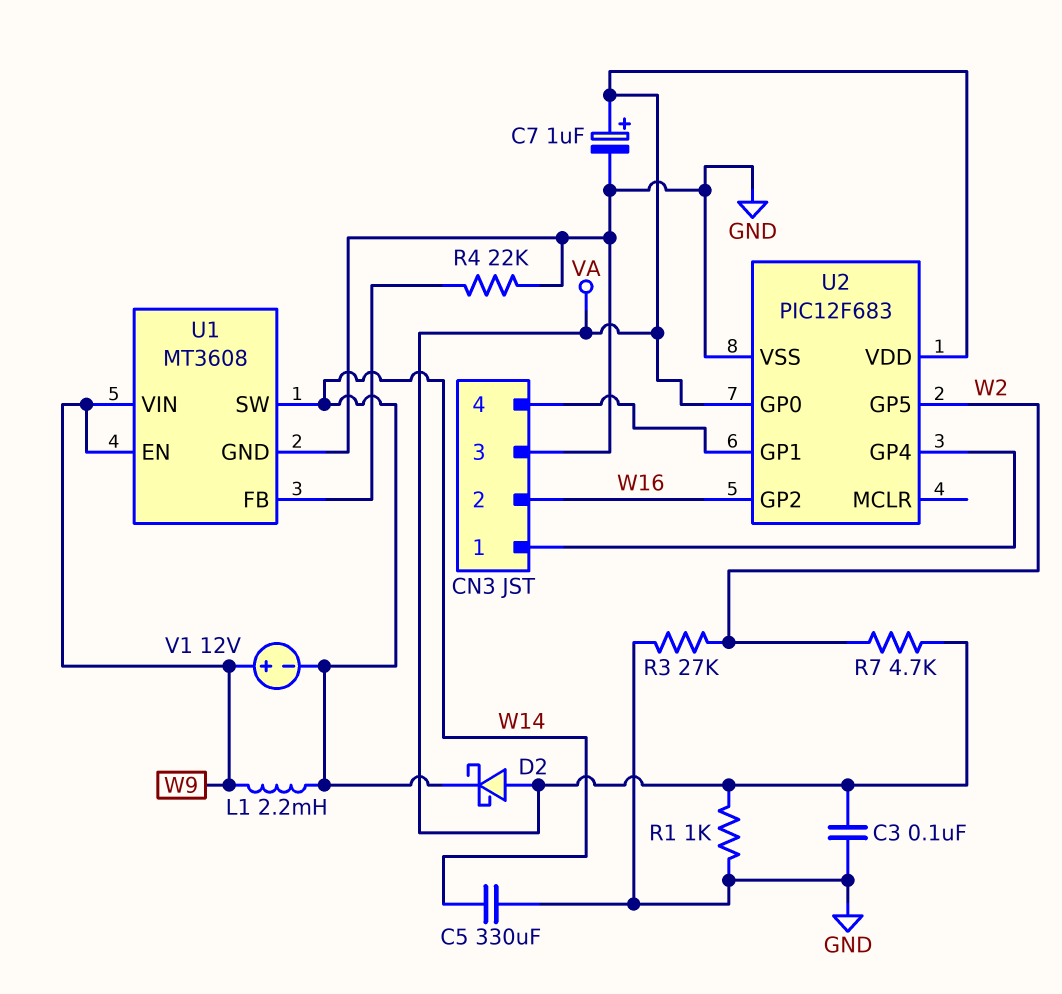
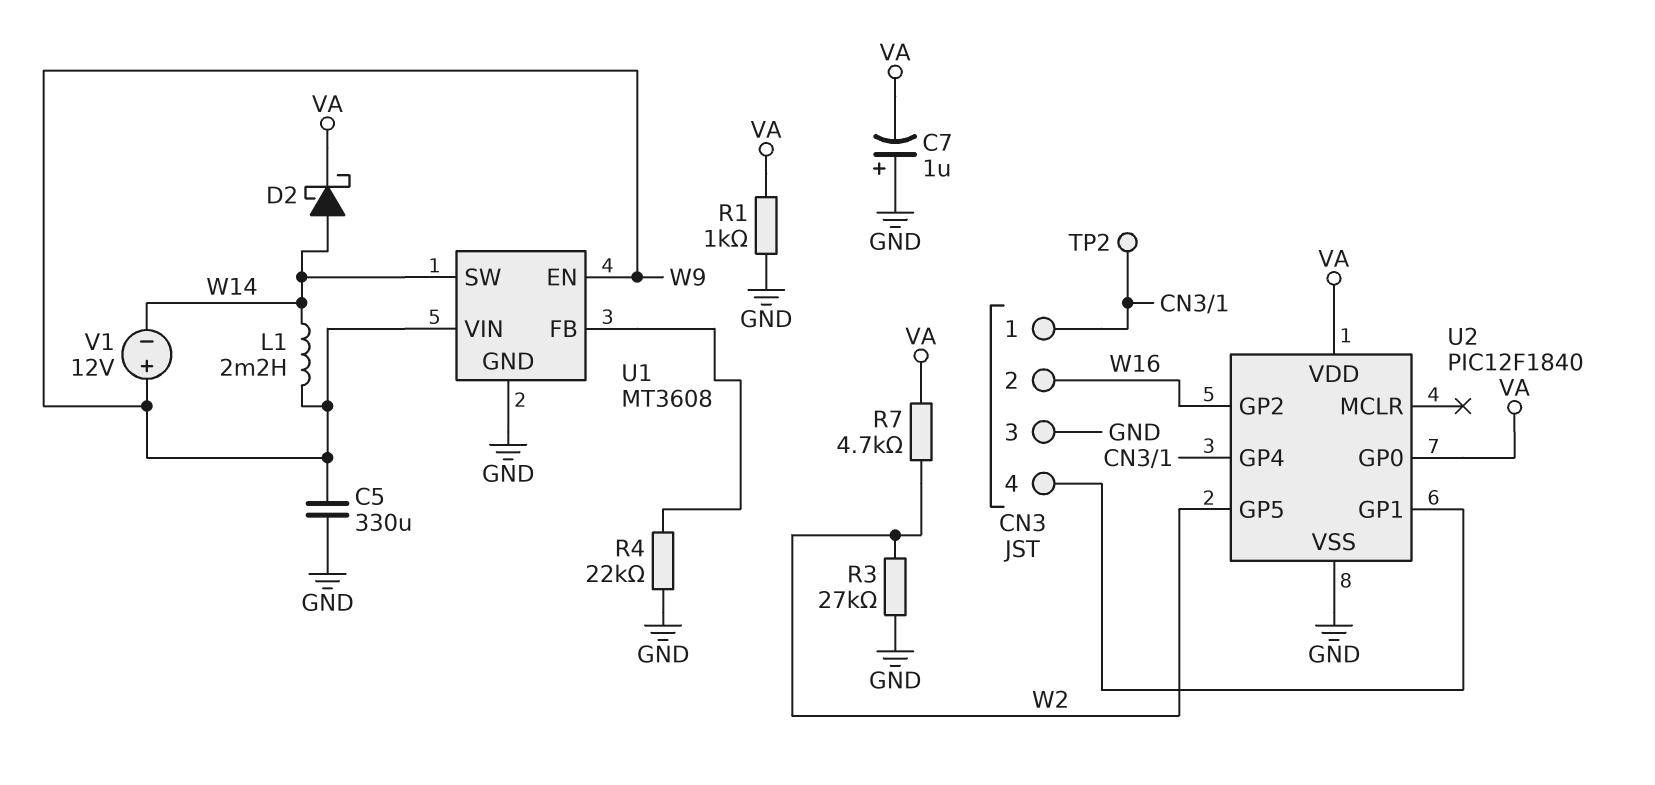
C3: 100nF (GND, VA) -> none
C5: 330uF (GND, W14) -> 330uF (GND, W9)
C7: 1uF (plus VA, minus GND) -> 1uF (plus GND, minus VA)
D2: schottky (A VA, K W14) -> schottky (A W14, K VA)
TP2: none -> test point (CN3/1)
U2: PIC12F683 -> PIC12F1840

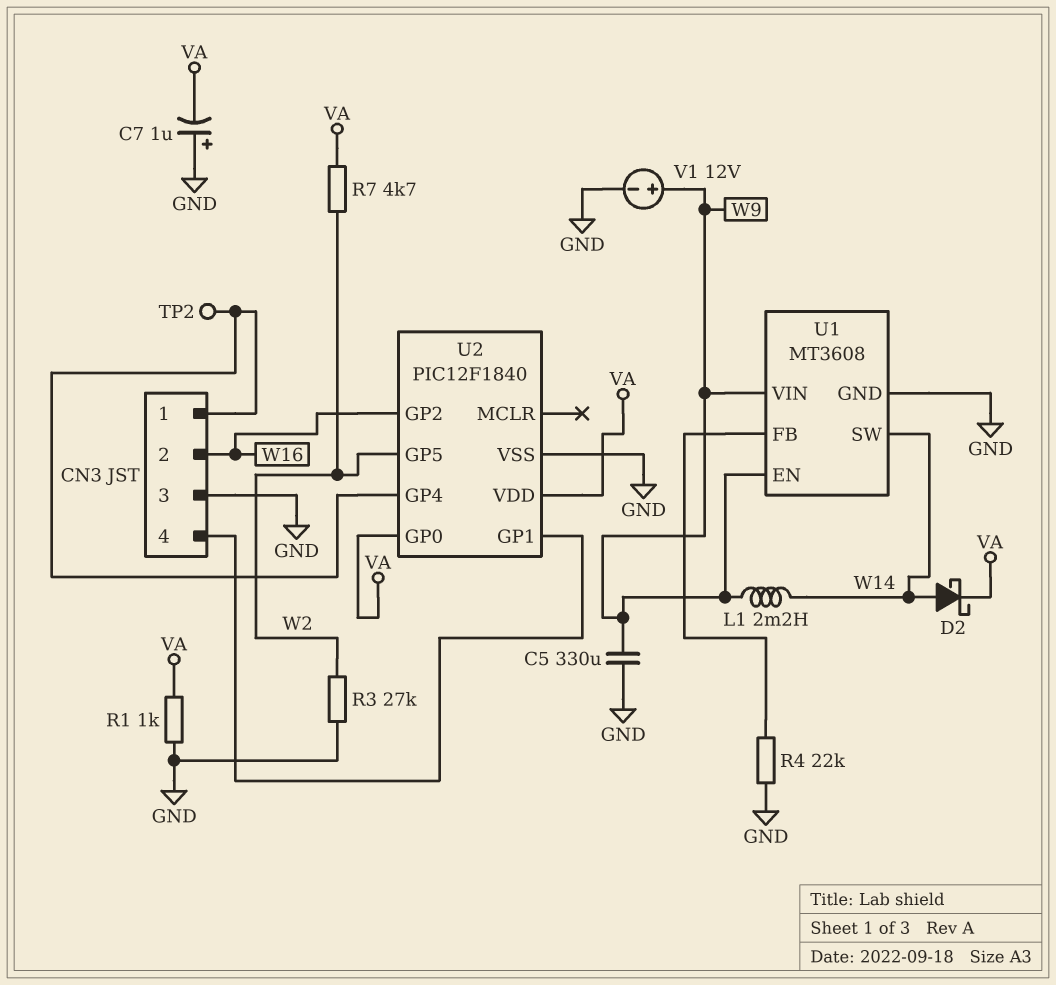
V1: 12V (plus W9, minus W14) -> 12V (plus W9, minus GND)

